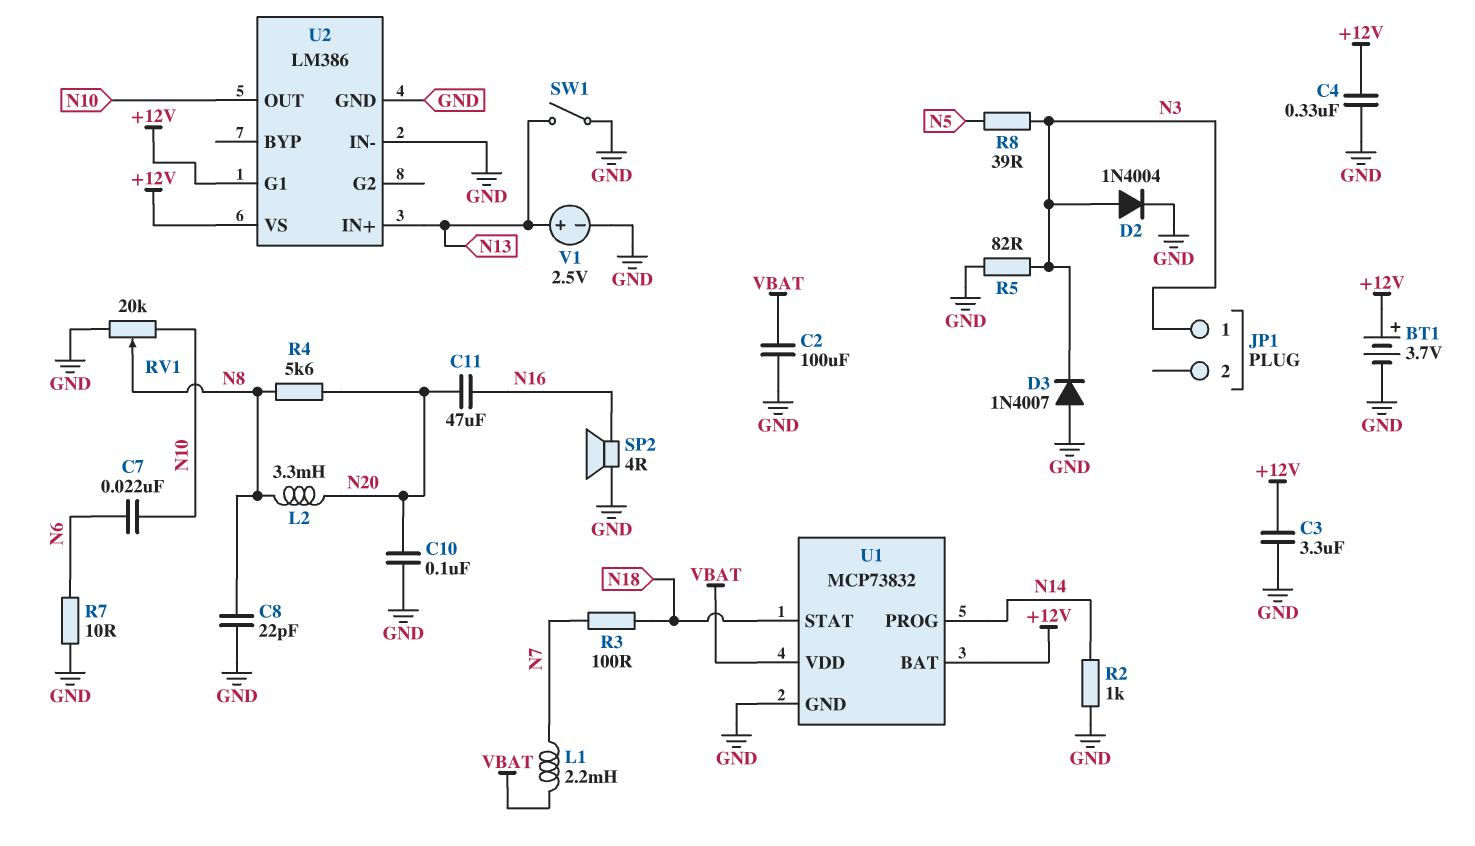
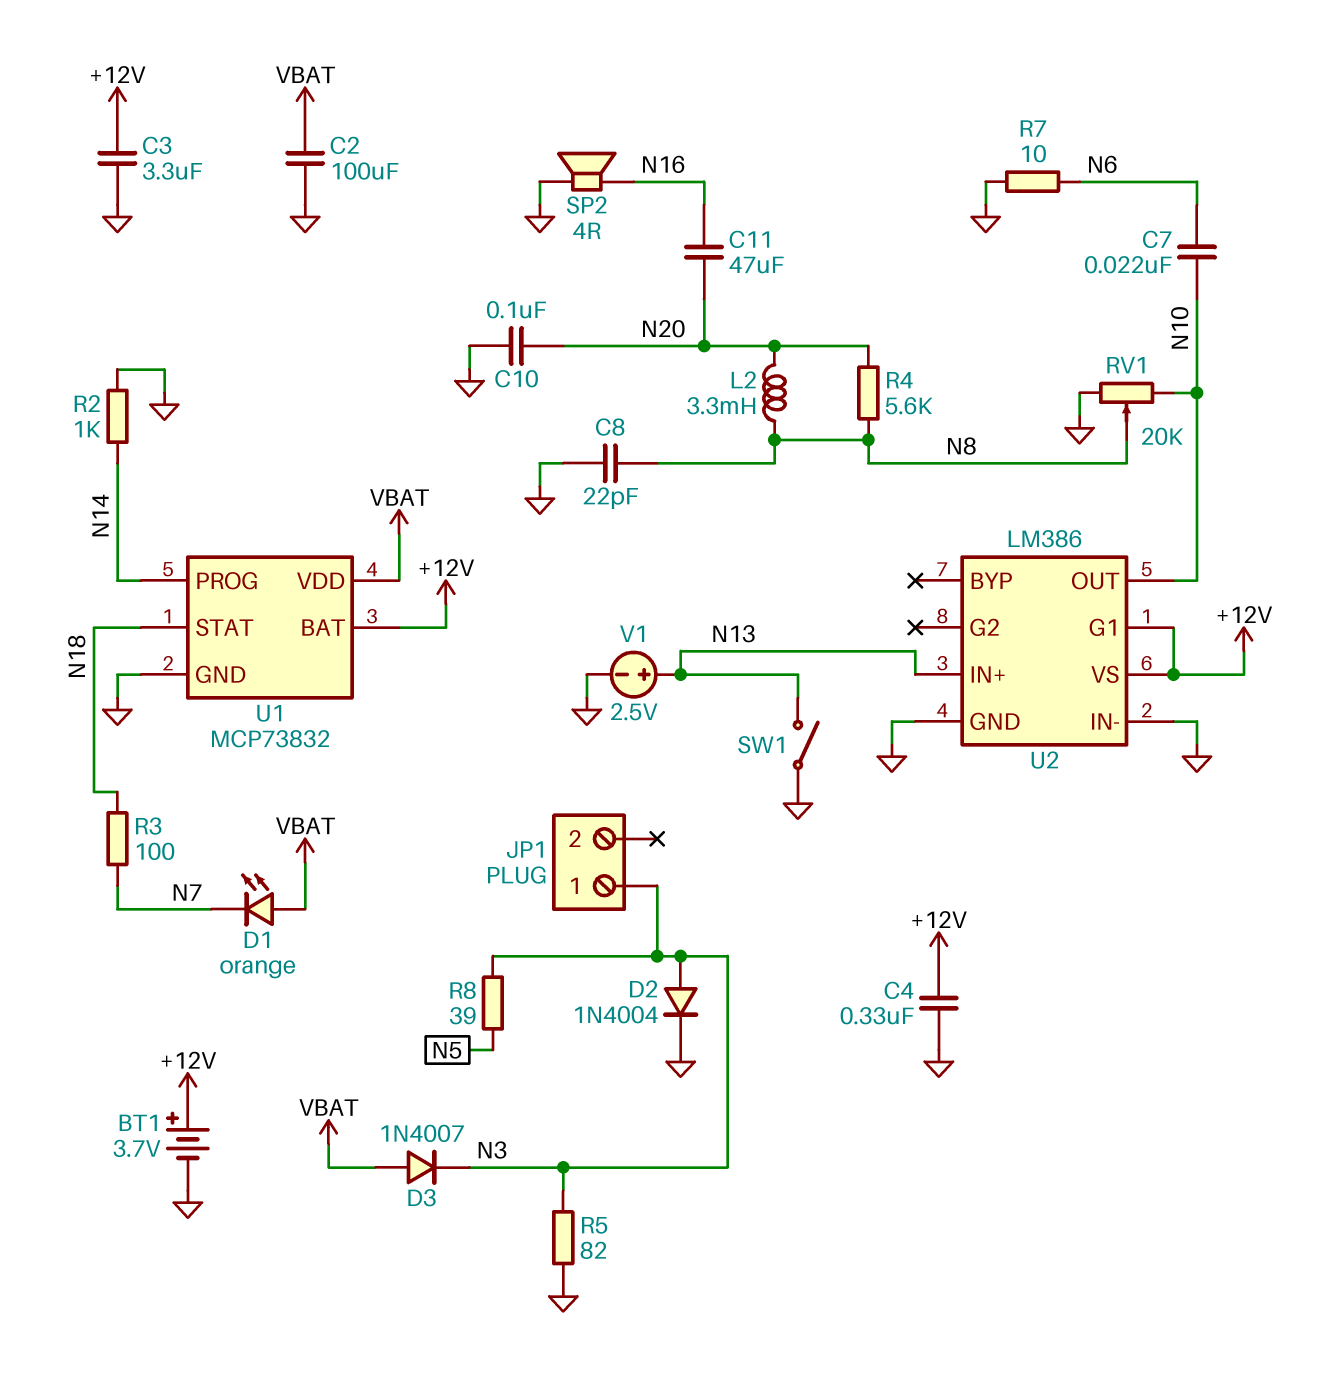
D1: none -> LED orange (A VBAT, K N7)
D3: diode 1N4007 (A GND, K N3) -> diode 1N4007 (A VBAT, K N3)
L1: 2.2mH (N7, VBAT) -> none

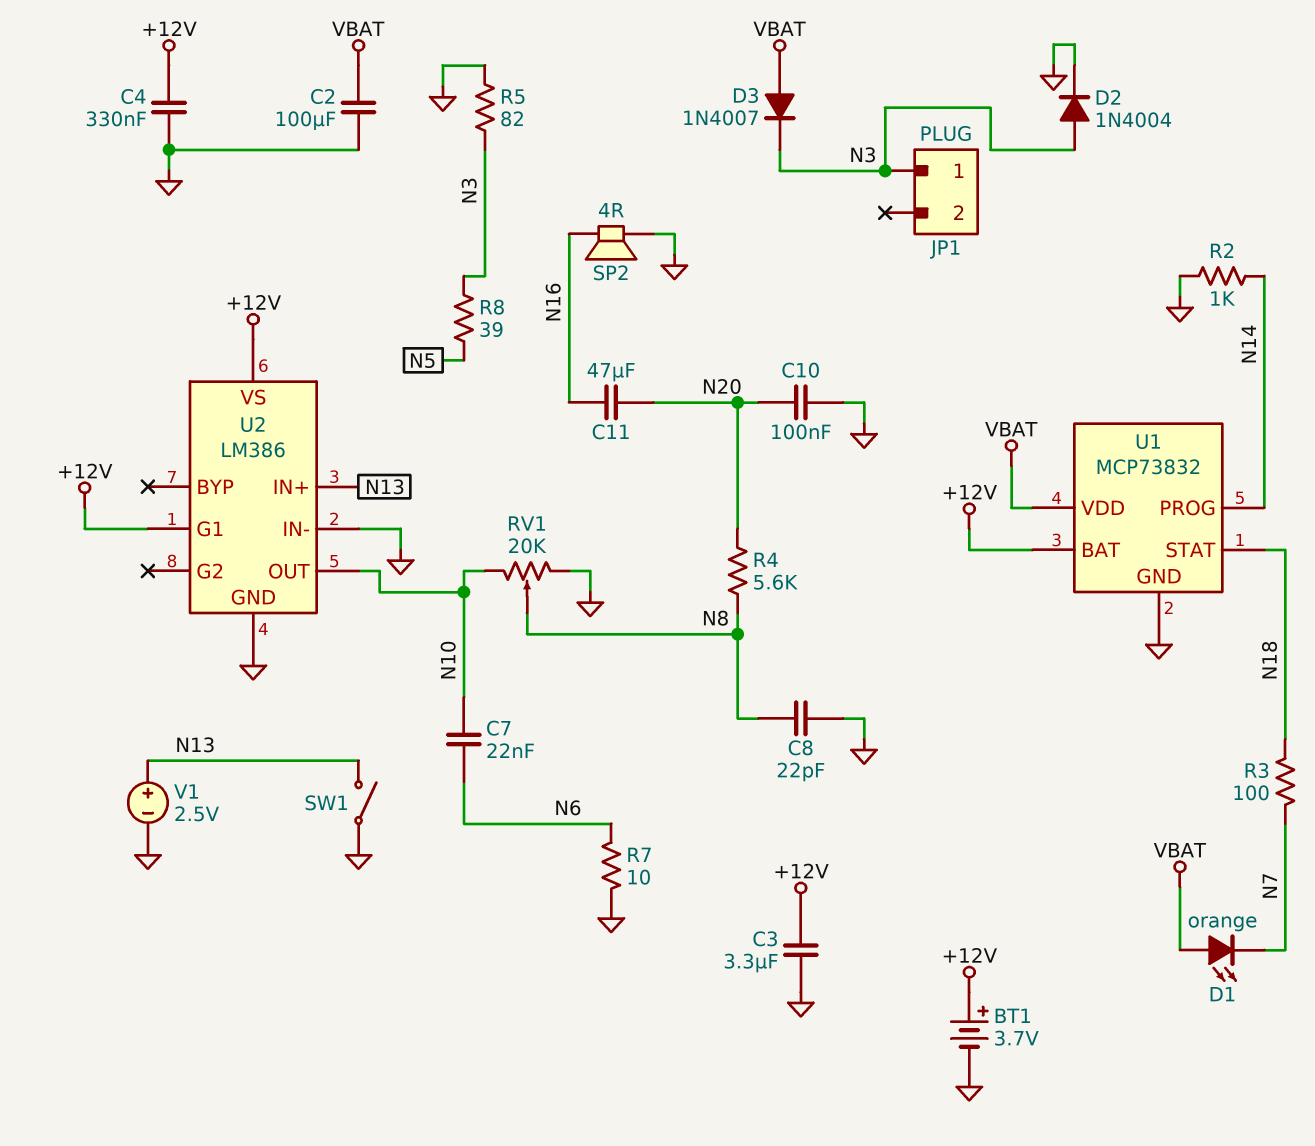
L2: 3.3mH (N8, N20) -> none

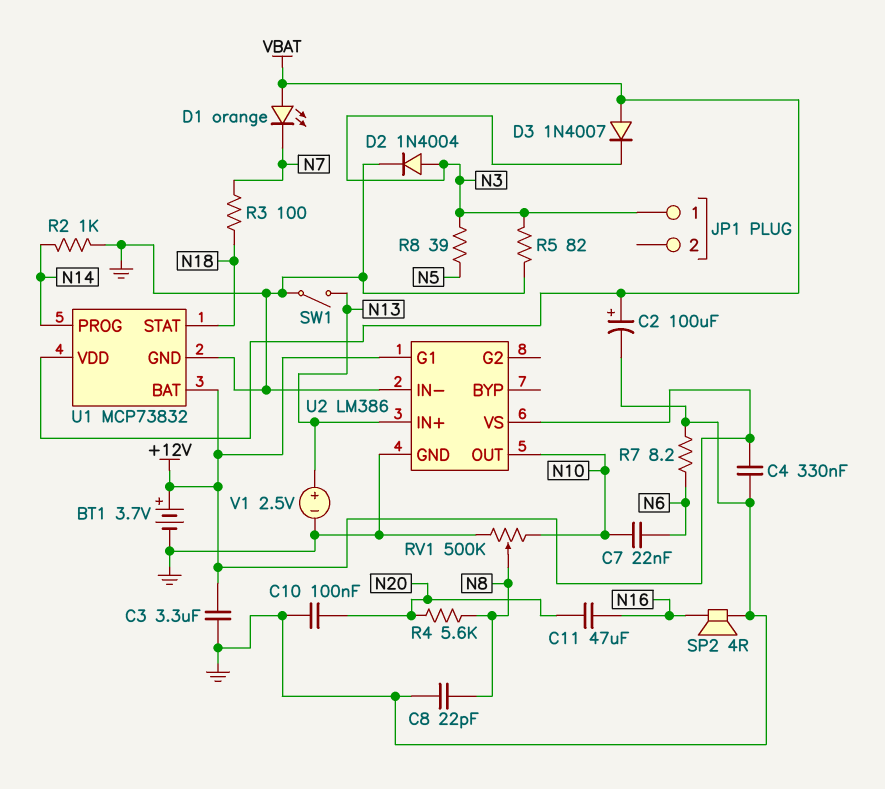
C2: 100uF (GND, VBAT) -> 100uF (plus VBAT, minus GND)
R7: 10 (GND, N6) -> 8.2 (GND, N6)
RV1: 20k (GND, N10, wiper N8) -> 500k (GND, N10, wiper N8)

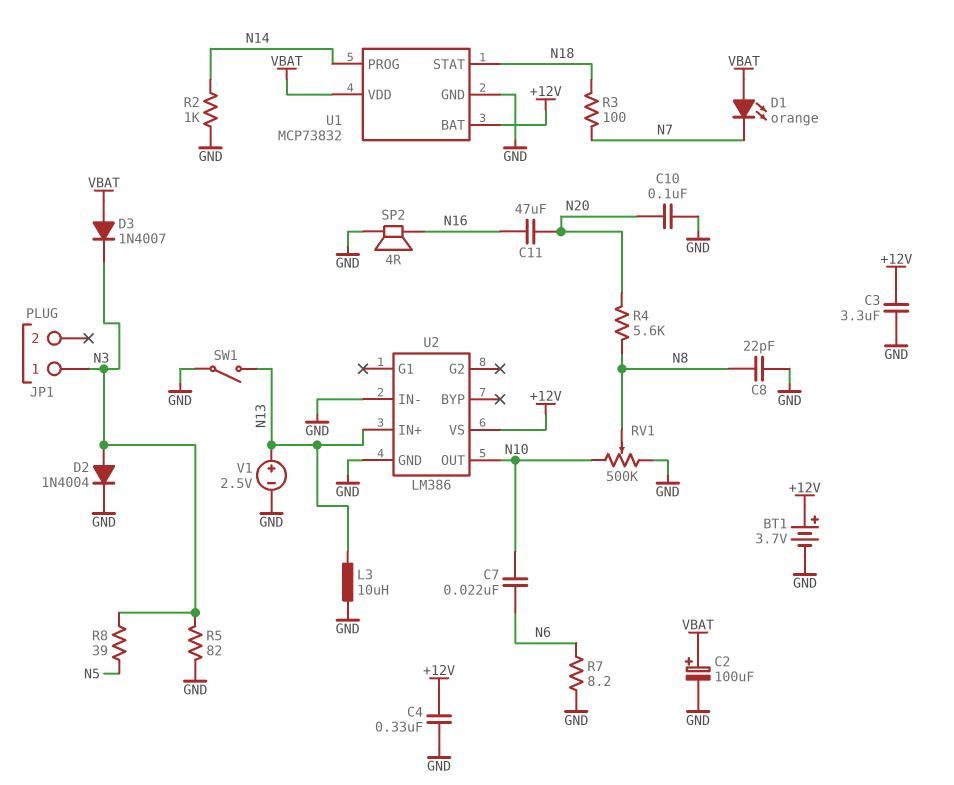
L3: none -> 10uH (GND, N13)
U2 pin G1: +12V -> none

